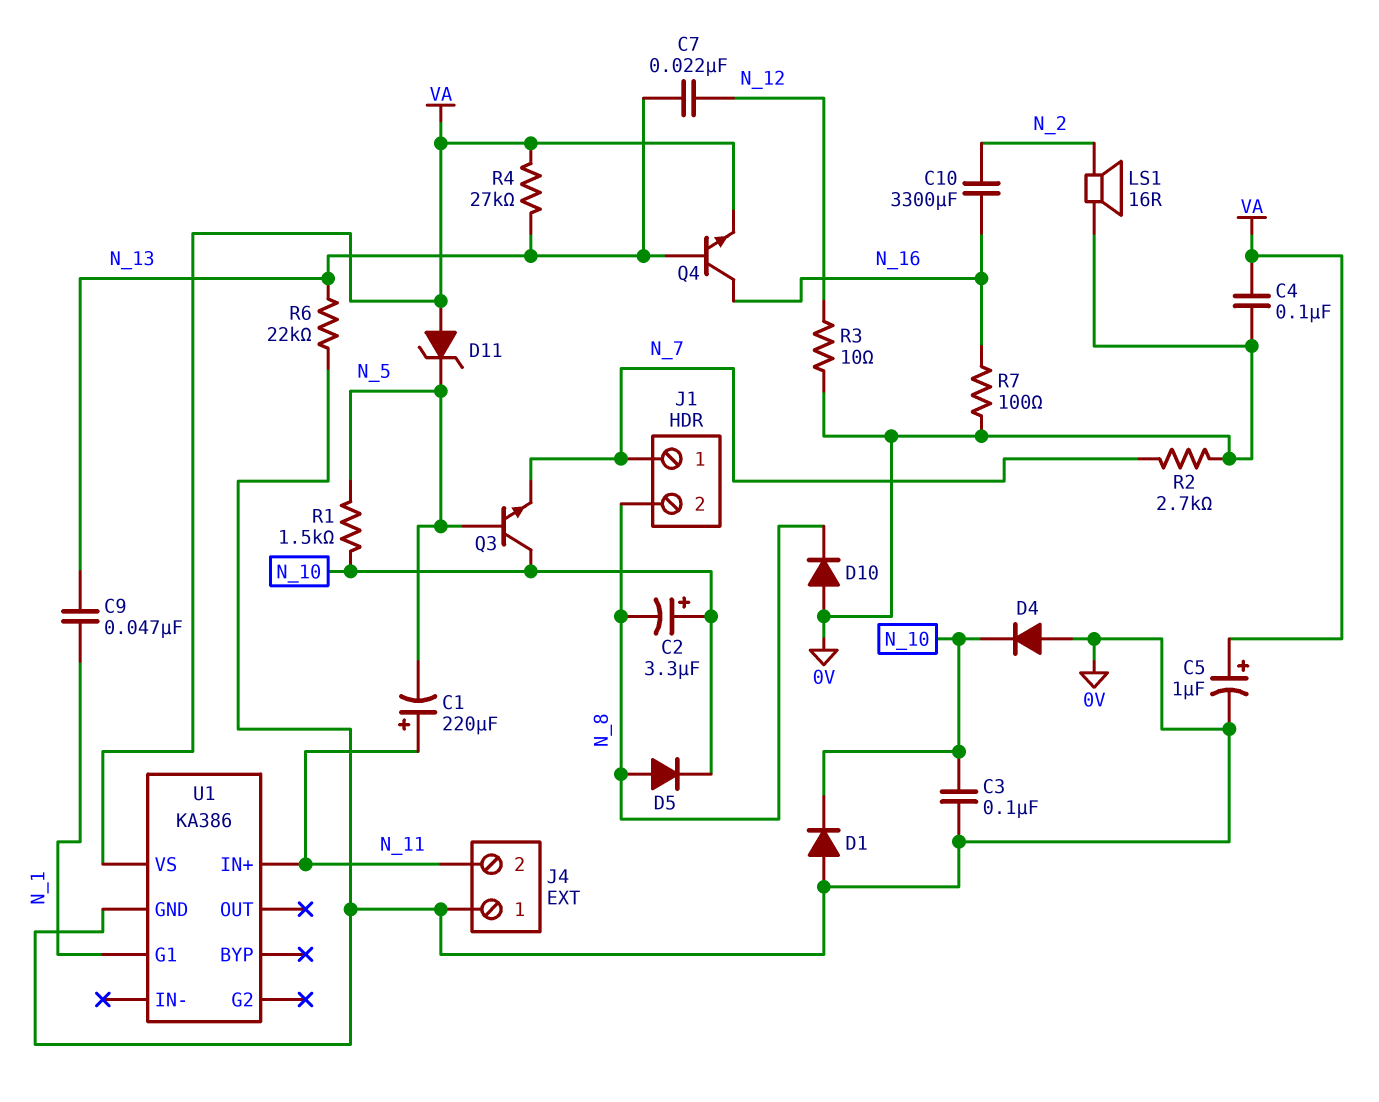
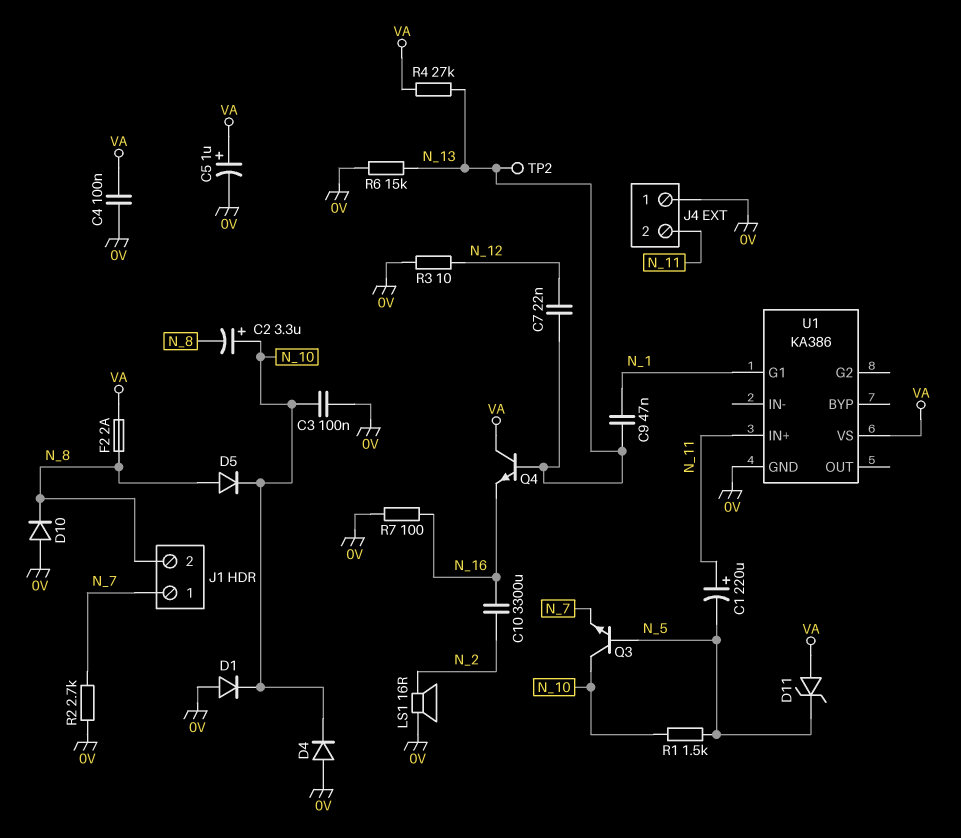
F2: none -> 2A (N_8, VA)
Q4: NPN (B N_13, C N_16, E VA) -> NPN (B N_13, C VA, E N_16)
R6: 22k (0V, N_13) -> 15k (0V, N_13)
TP2: none -> test point (N_13)

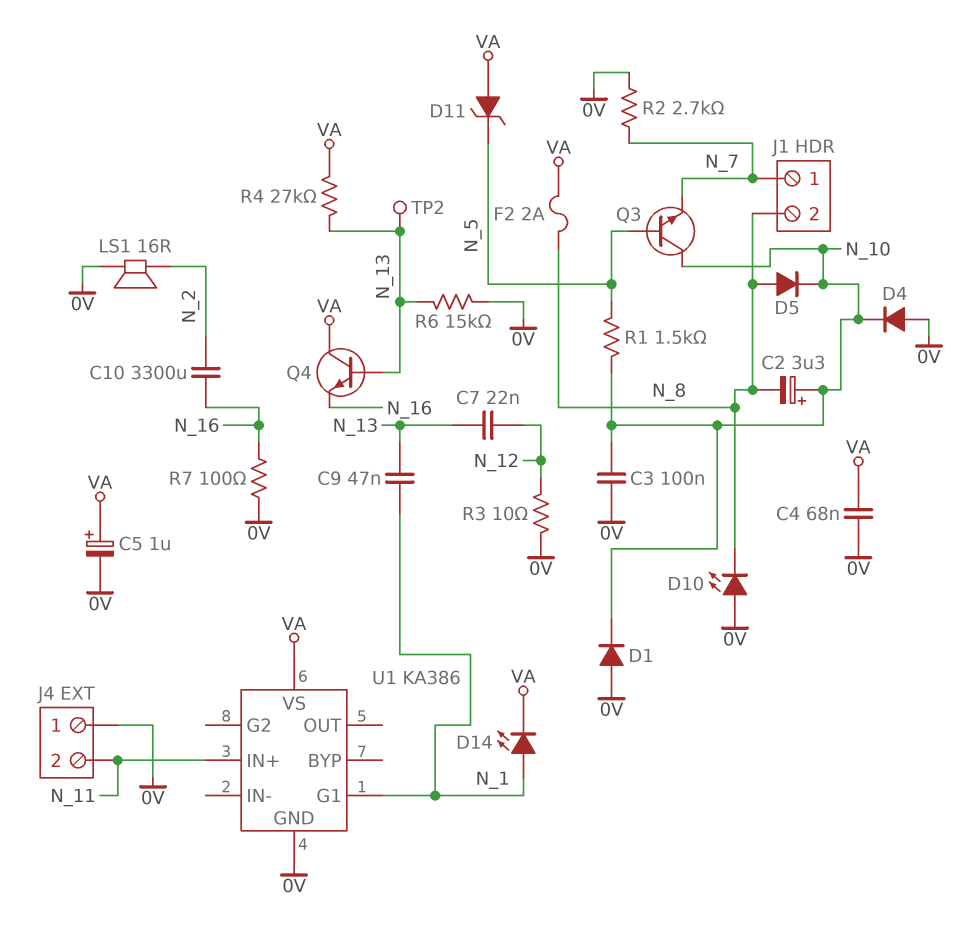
C1: 220uF (plus N_11, minus N_5) -> none
C4: 100nF (0V, VA) -> 68nF (0V, VA)
D10: diode (A 0V, K N_8) -> LED (A 0V, K N_8)
D14: none -> LED (A N_1, K VA)

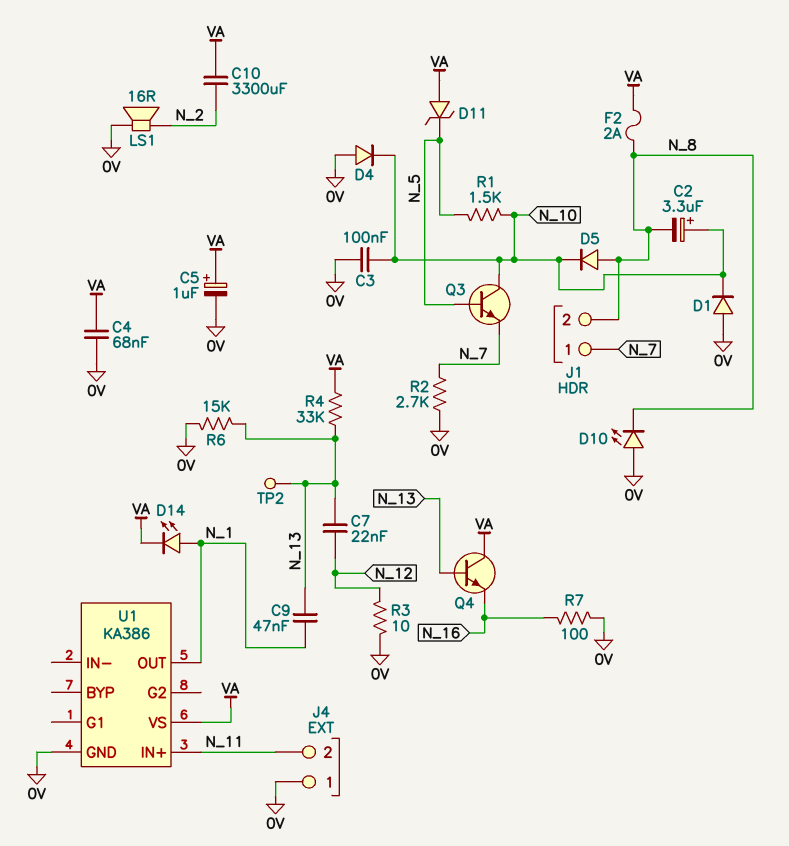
C10: 3300uF (N_2, N_16) -> 3300uF (N_2, VA)
R4: 27k (N_13, VA) -> 33k (N_13, VA)
U1 pin G1: N_1 -> none
U1 pin OUT: none -> N_1

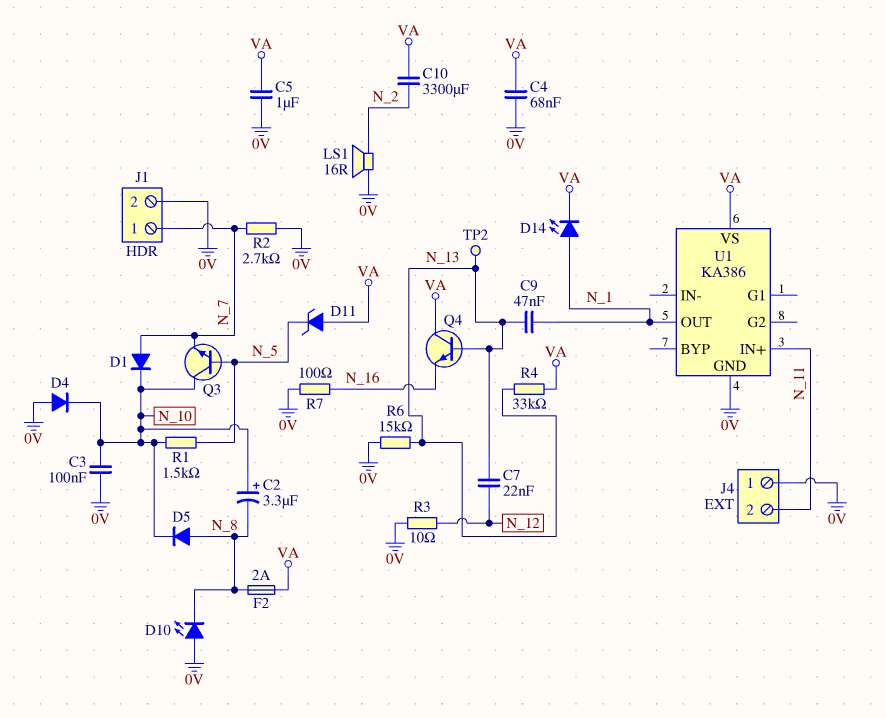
C5: 1uF (plus VA, minus 0V) -> 1uF (0V, VA)
D1: diode (A 0V, K N_10) -> diode (A N_7, K N_10)
J1 pin 2: N_8 -> 0V

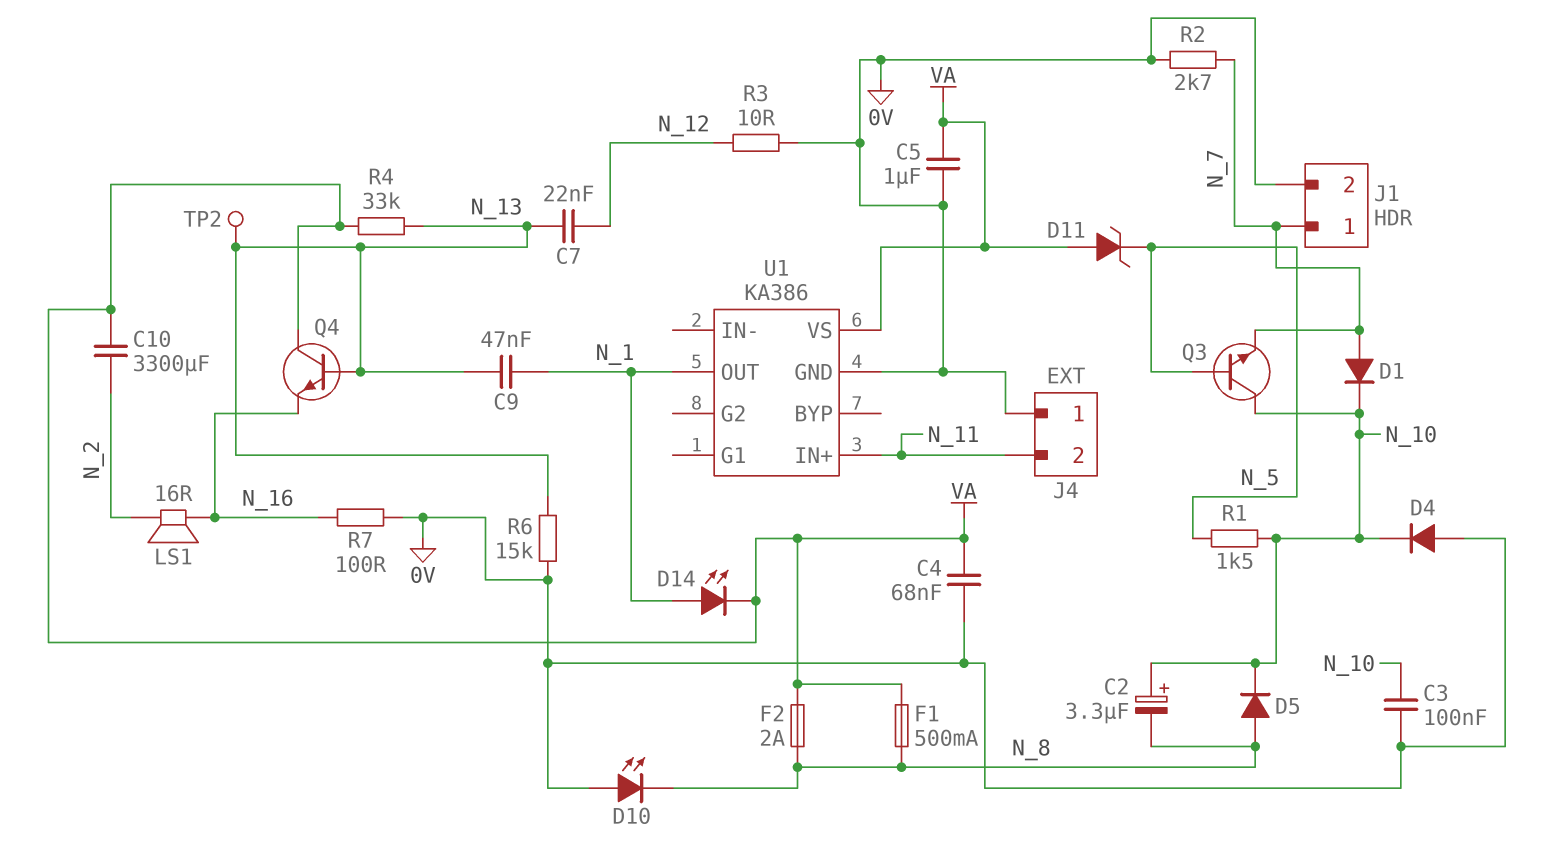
F1: none -> 500mA (N_8, VA)
LS1: speaker 16R (0V, N_2) -> speaker 16R (N_2, N_16)

